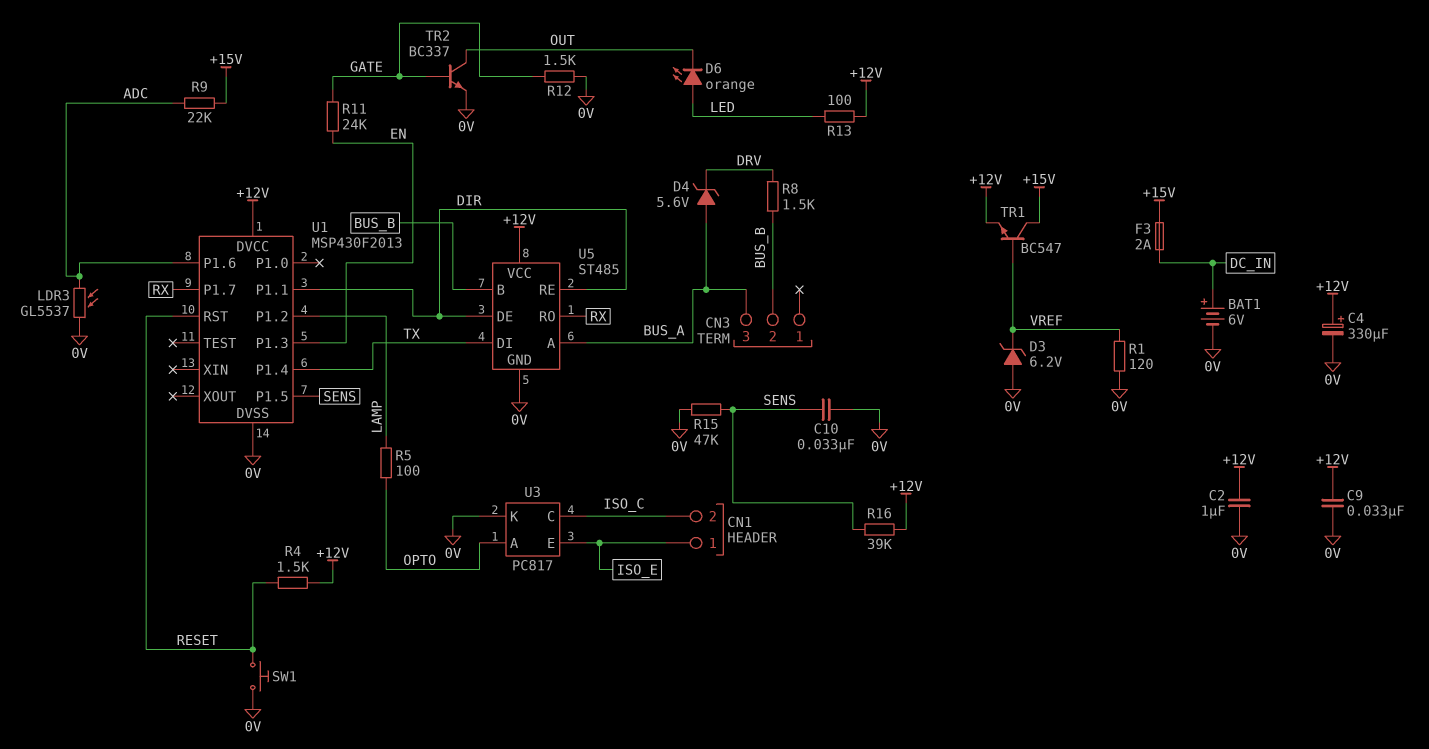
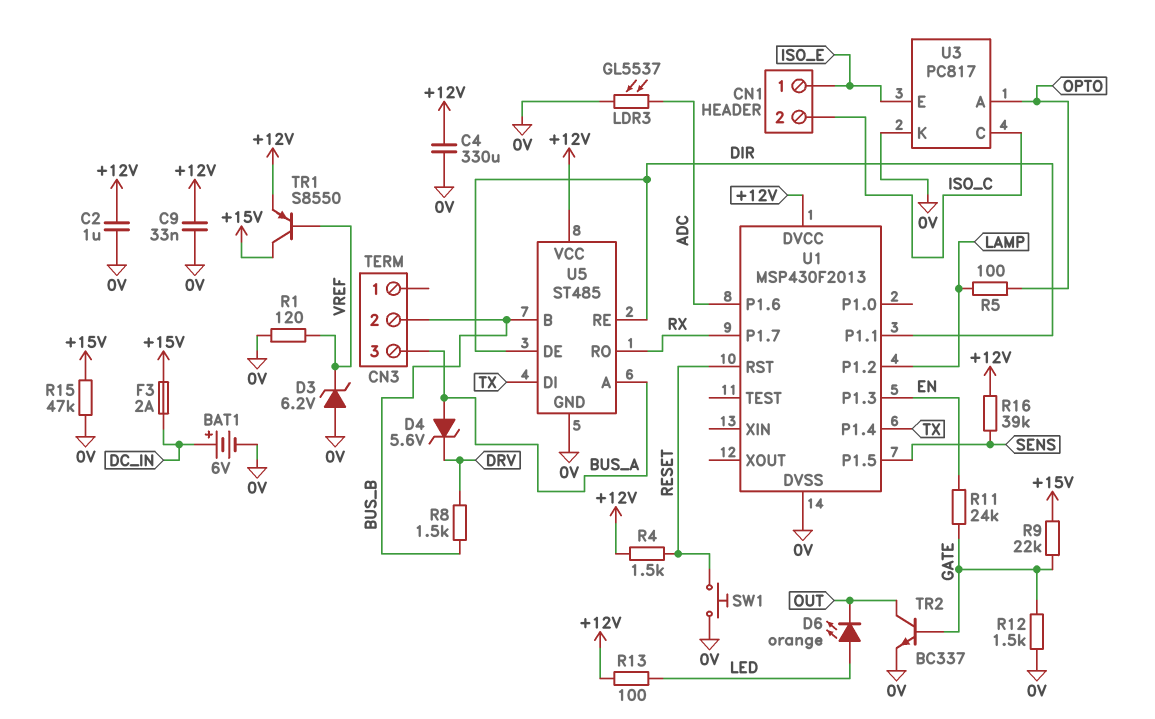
C4: 330uF (plus +12V, minus 0V) -> 330uF (+12V, 0V)
C10: 33nF (0V, SENS) -> none
R9: 22k (+15V, ADC) -> 22k (+15V, GATE)
R15: 47k (0V, SENS) -> 47k (+15V, 0V)
TR1: NPN BC547 (B VREF, C +15V, E +12V) -> PNP S8550 (B VREF, C +15V, E +12V)

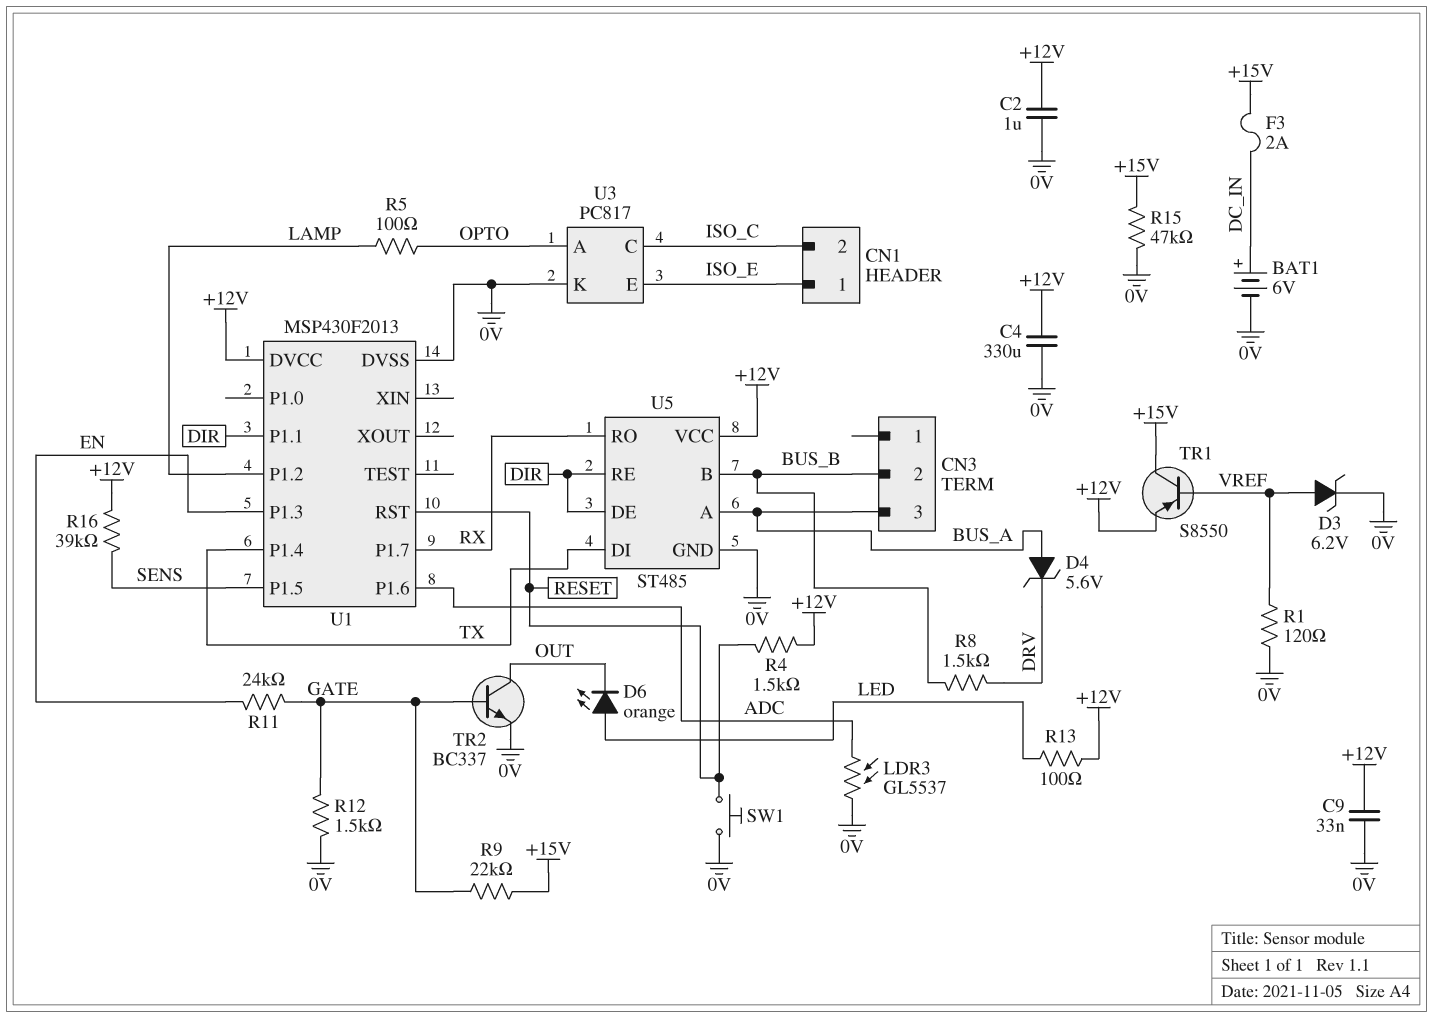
D3: zener 6.2V (A 0V, K VREF) -> zener 6.2V (A VREF, K 0V)

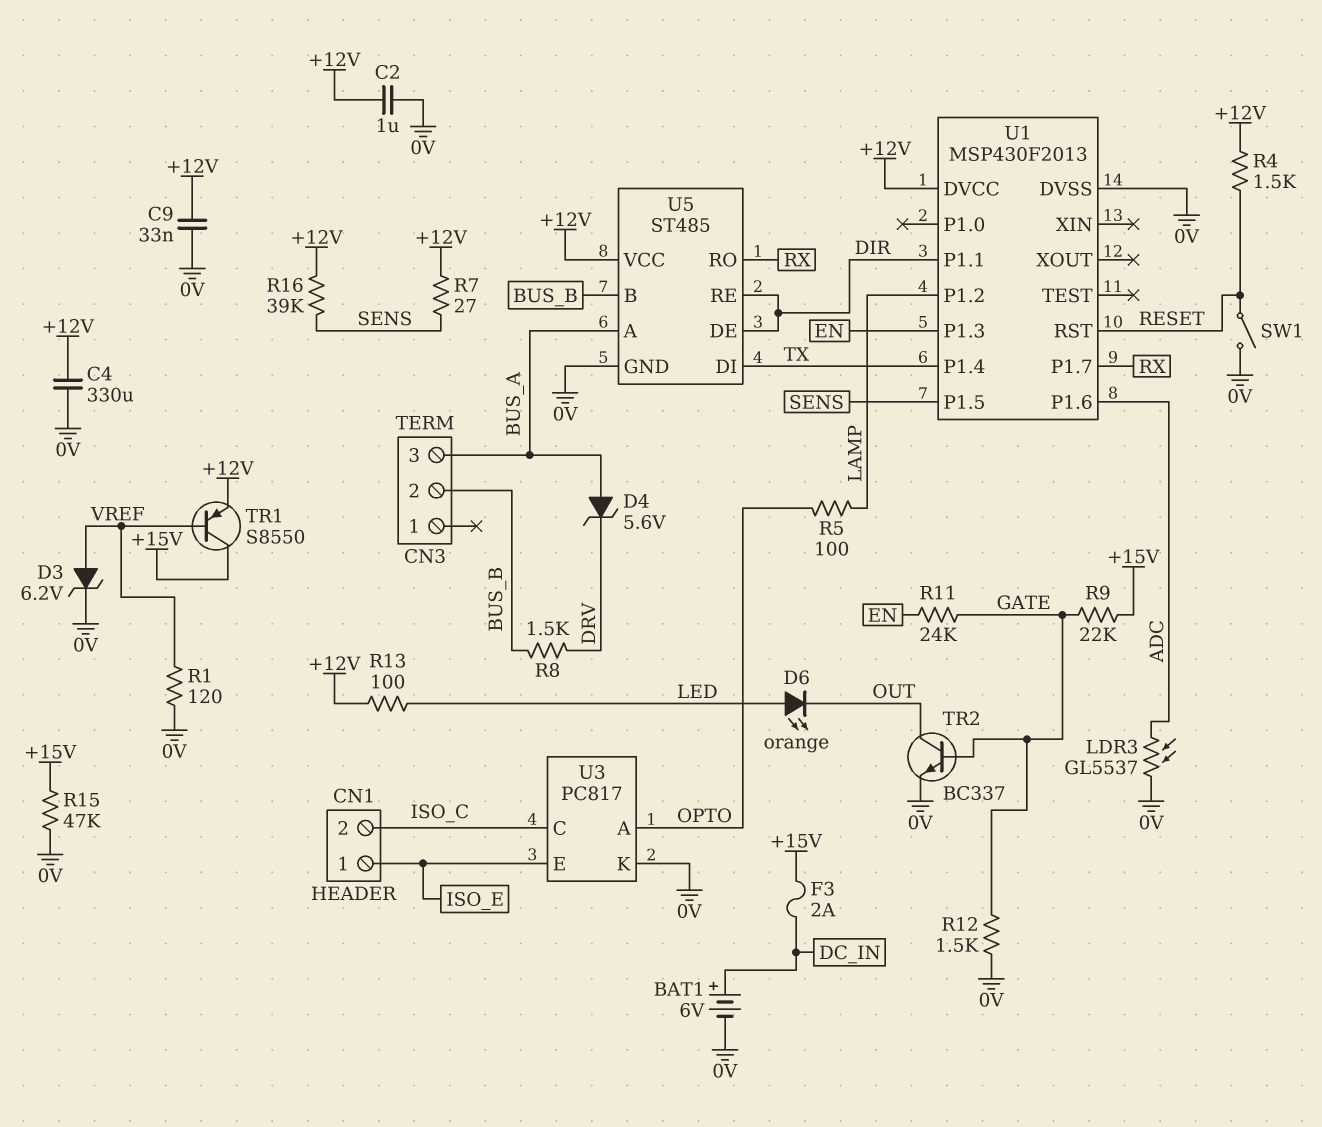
R7: none -> 27 (+12V, SENS)
SW1: button (0V, RESET) -> switch (0V, RESET)

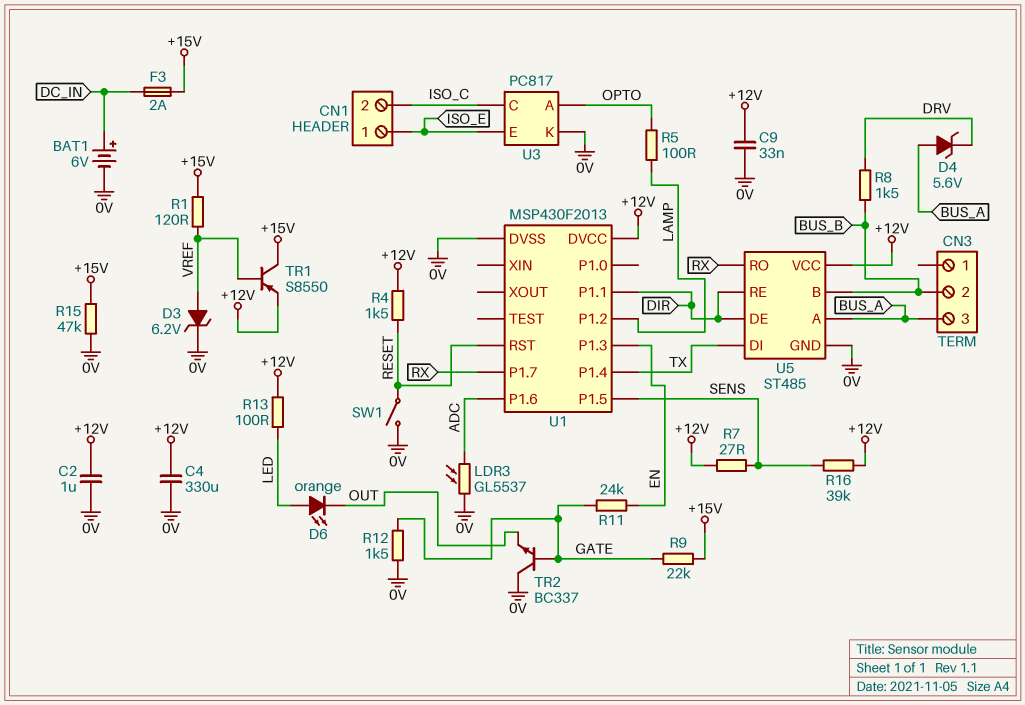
R1: 120 (0V, VREF) -> 120 (+15V, VREF)
TR2: NPN BC337 (B GATE, C OUT, E 0V) -> NPN BC337 (B GATE, C 0V, E OUT)

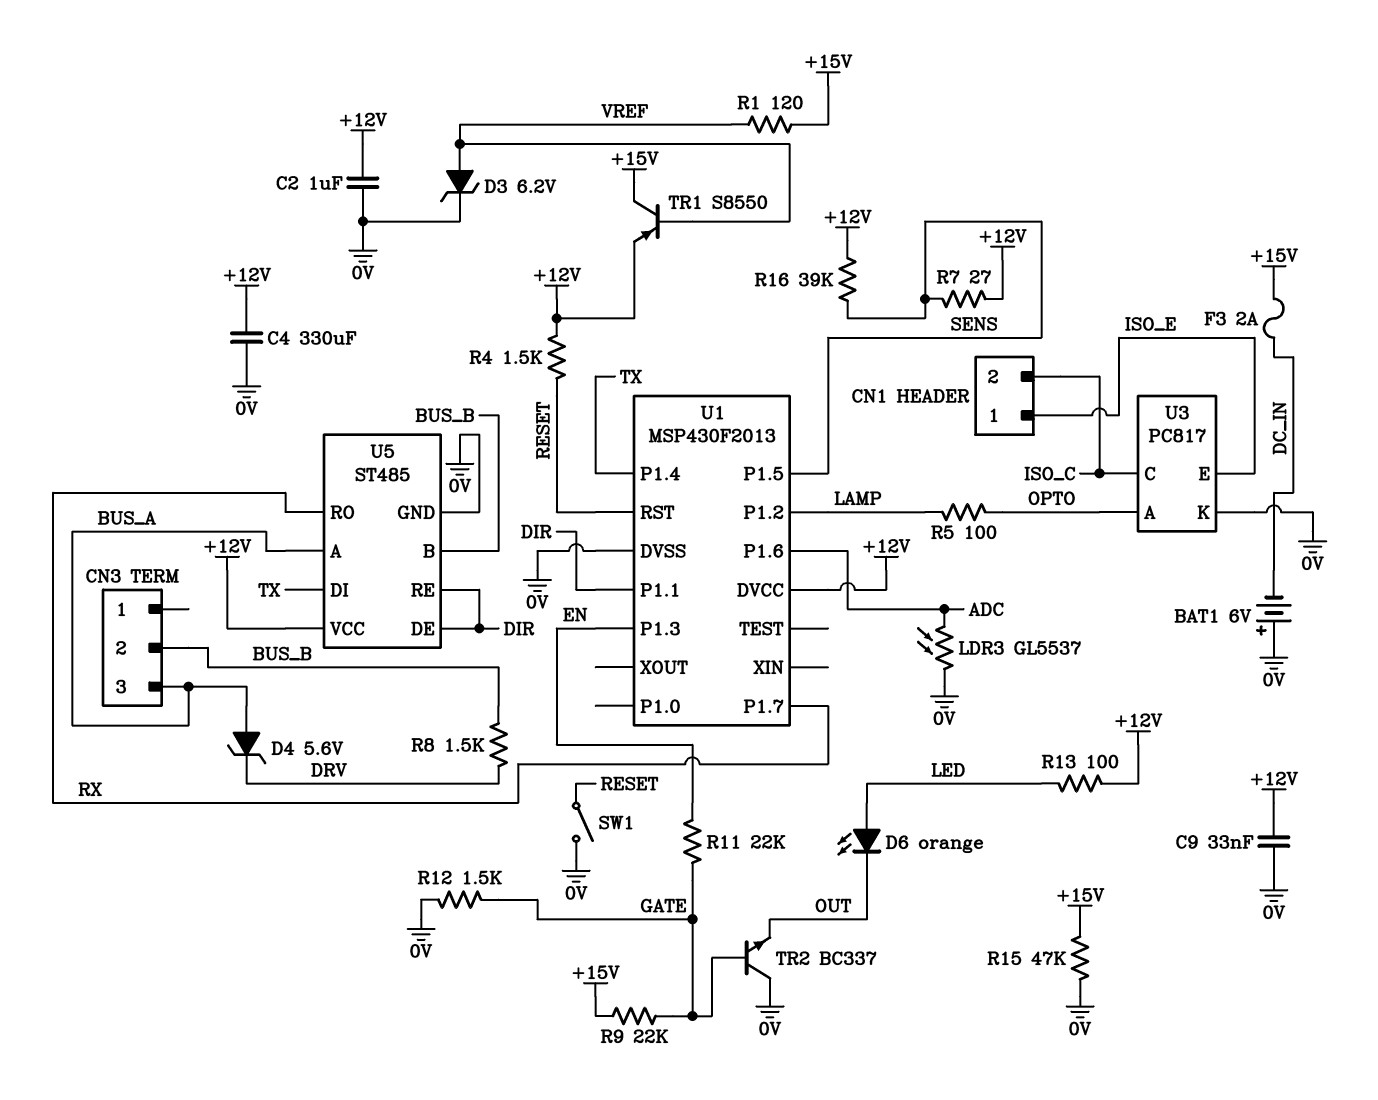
BAT1: 6V (plus DC_IN, minus 0V) -> 6V (plus 0V, minus DC_IN)
R11: 24k (EN, GATE) -> 22k (EN, GATE)

